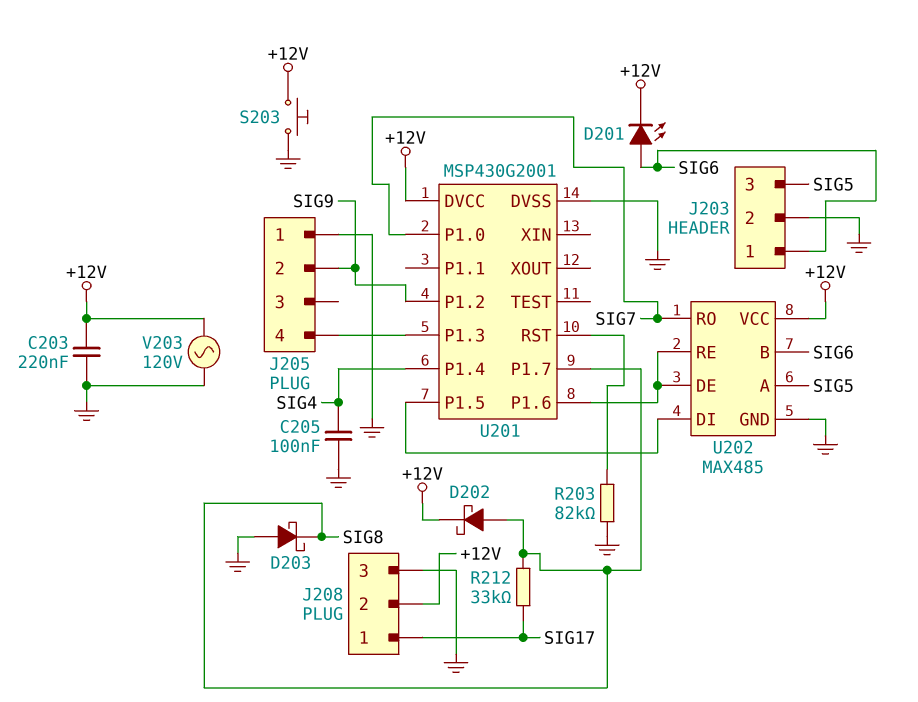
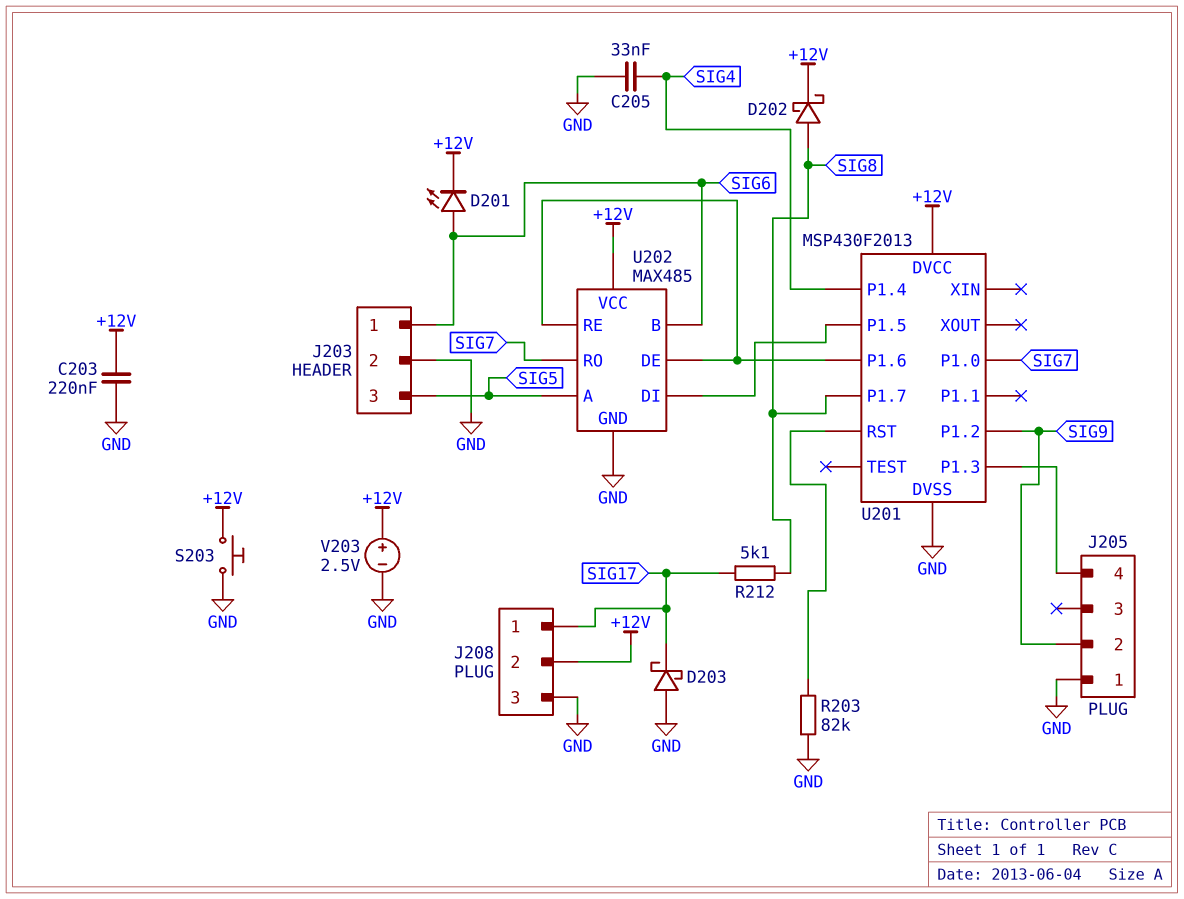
C205: 100nF (GND, SIG4) -> 33nF (GND, SIG4)
D203: schottky (A GND, K SIG8) -> schottky (A GND, K SIG17)
R212: 33k (SIG8, SIG17) -> 5.1k (SIG8, SIG17)
U201: MSP430G2001 -> MSP430F2013
V203: AC 120V (+12V, GND) -> 2.5V (plus +12V, minus GND)

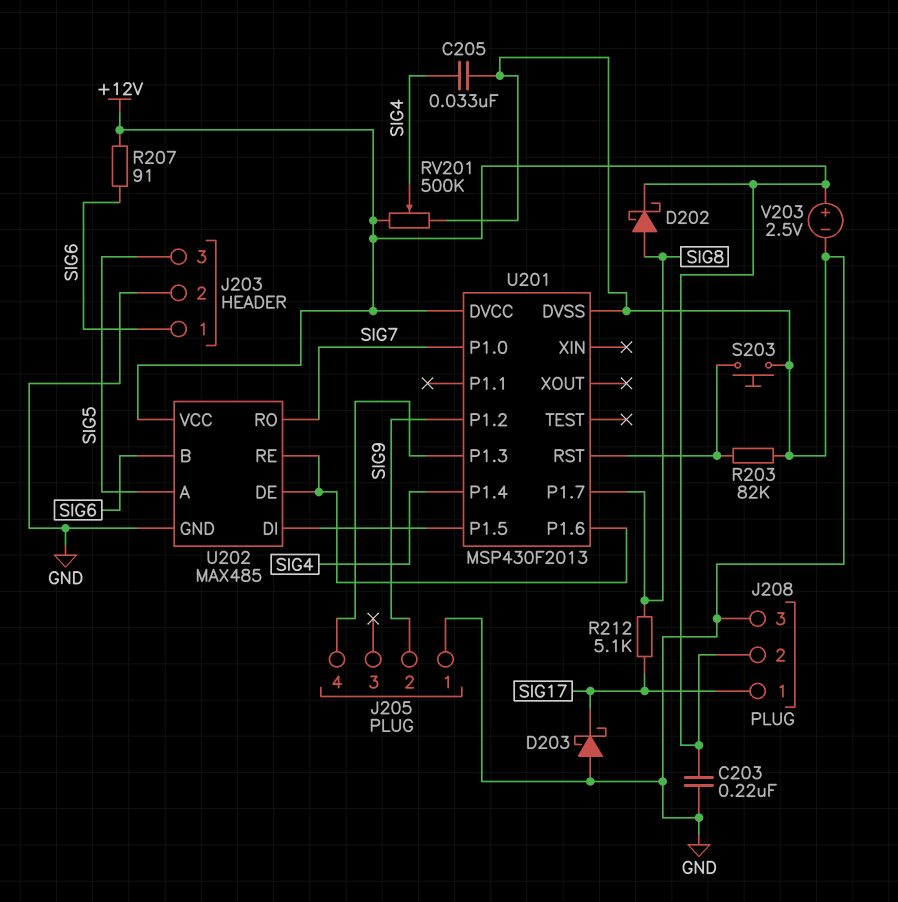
D201: LED (A SIG6, K +12V) -> none
R207: none -> 91 (+12V, SIG6)
RV201: none -> 500k (+12V, GND, wiper SIG4)
S203: button (+12V, GND) -> button (GND, U201/RST)

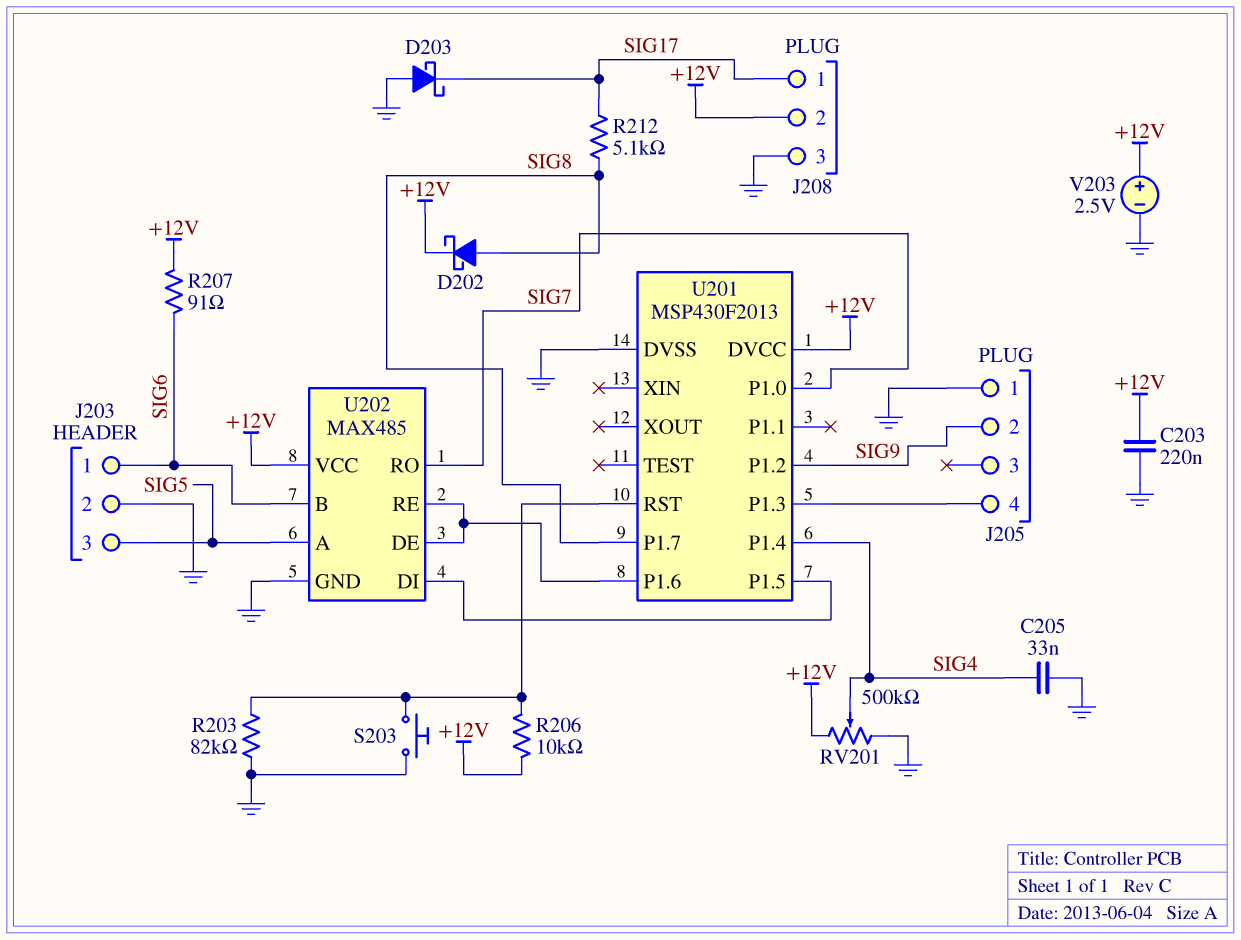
R206: none -> 10k (+12V, U201/RST)

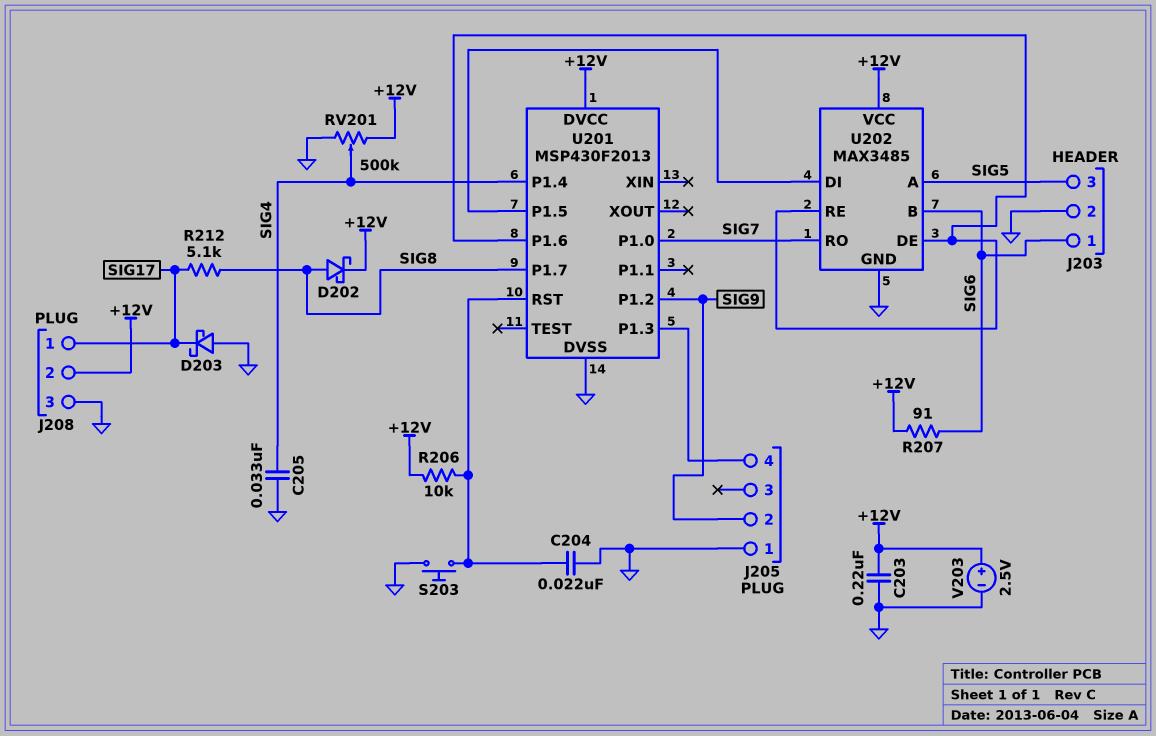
C204: none -> 22nF (GND, U201/RST)
R203: 82k (GND, U201/RST) -> none
U202: MAX485 -> MAX3485

